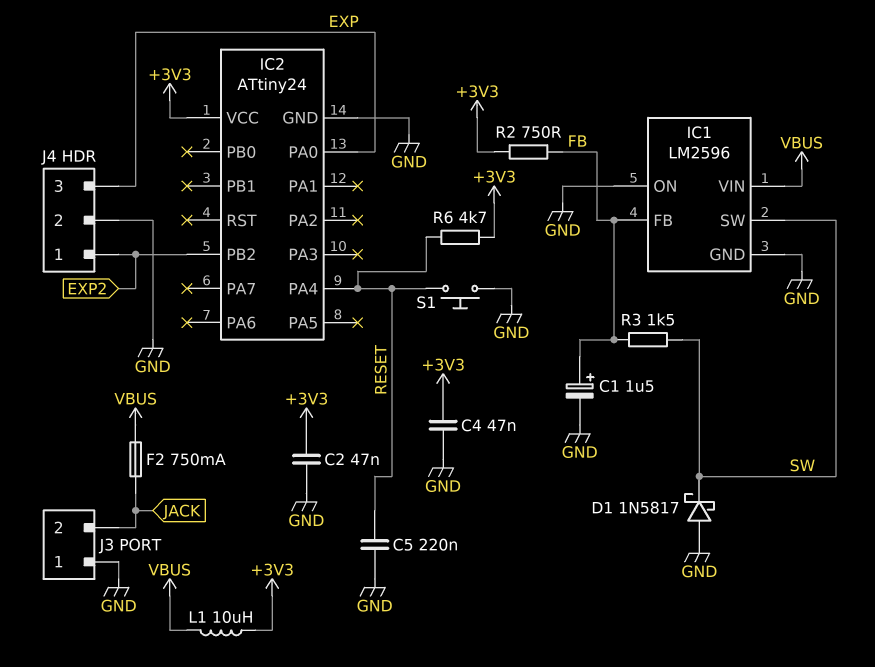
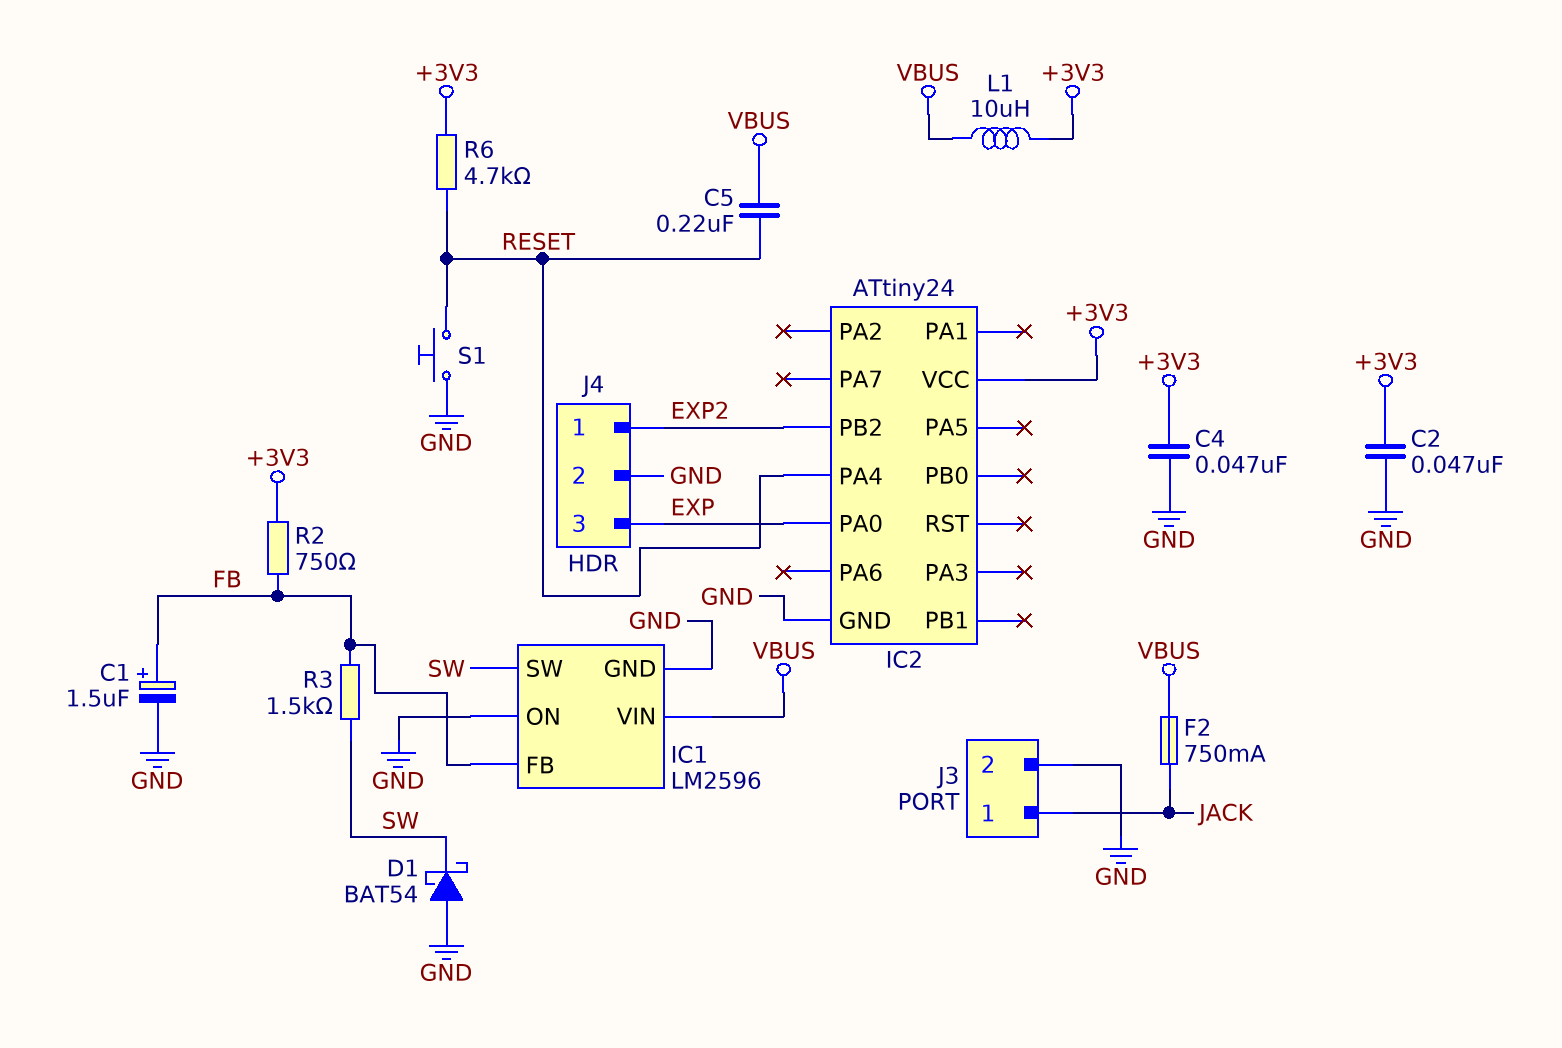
C5: 220nF (GND, RESET) -> 220nF (RESET, VBUS)
D1: schottky 1N5817 (A GND, K SW) -> schottky BAT54 (A GND, K SW)
J3 pin 1: GND -> JACK
J3 pin 2: JACK -> GND

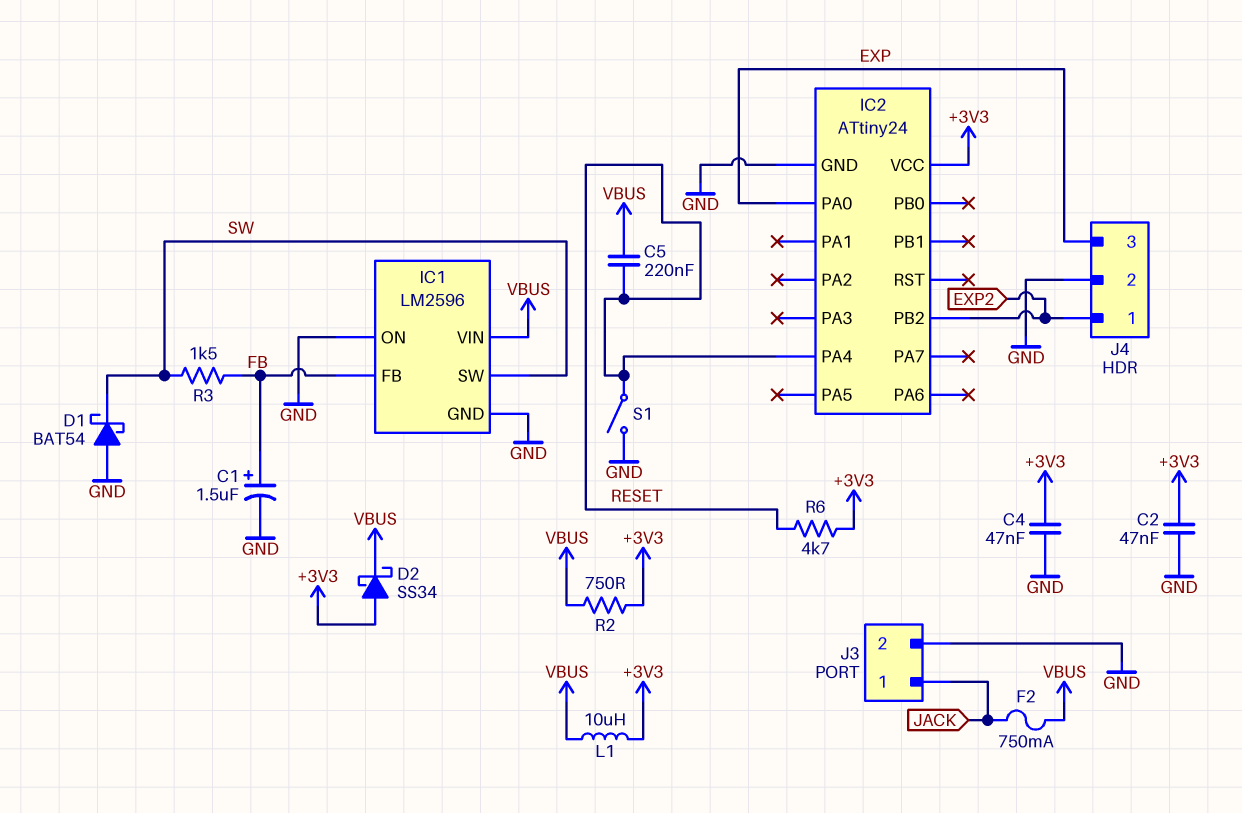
D2: none -> schottky SS34 (A +3V3, K VBUS)
R2: 750 (+3V3, FB) -> 750 (+3V3, VBUS)
S1: button (GND, RESET) -> switch (GND, RESET)

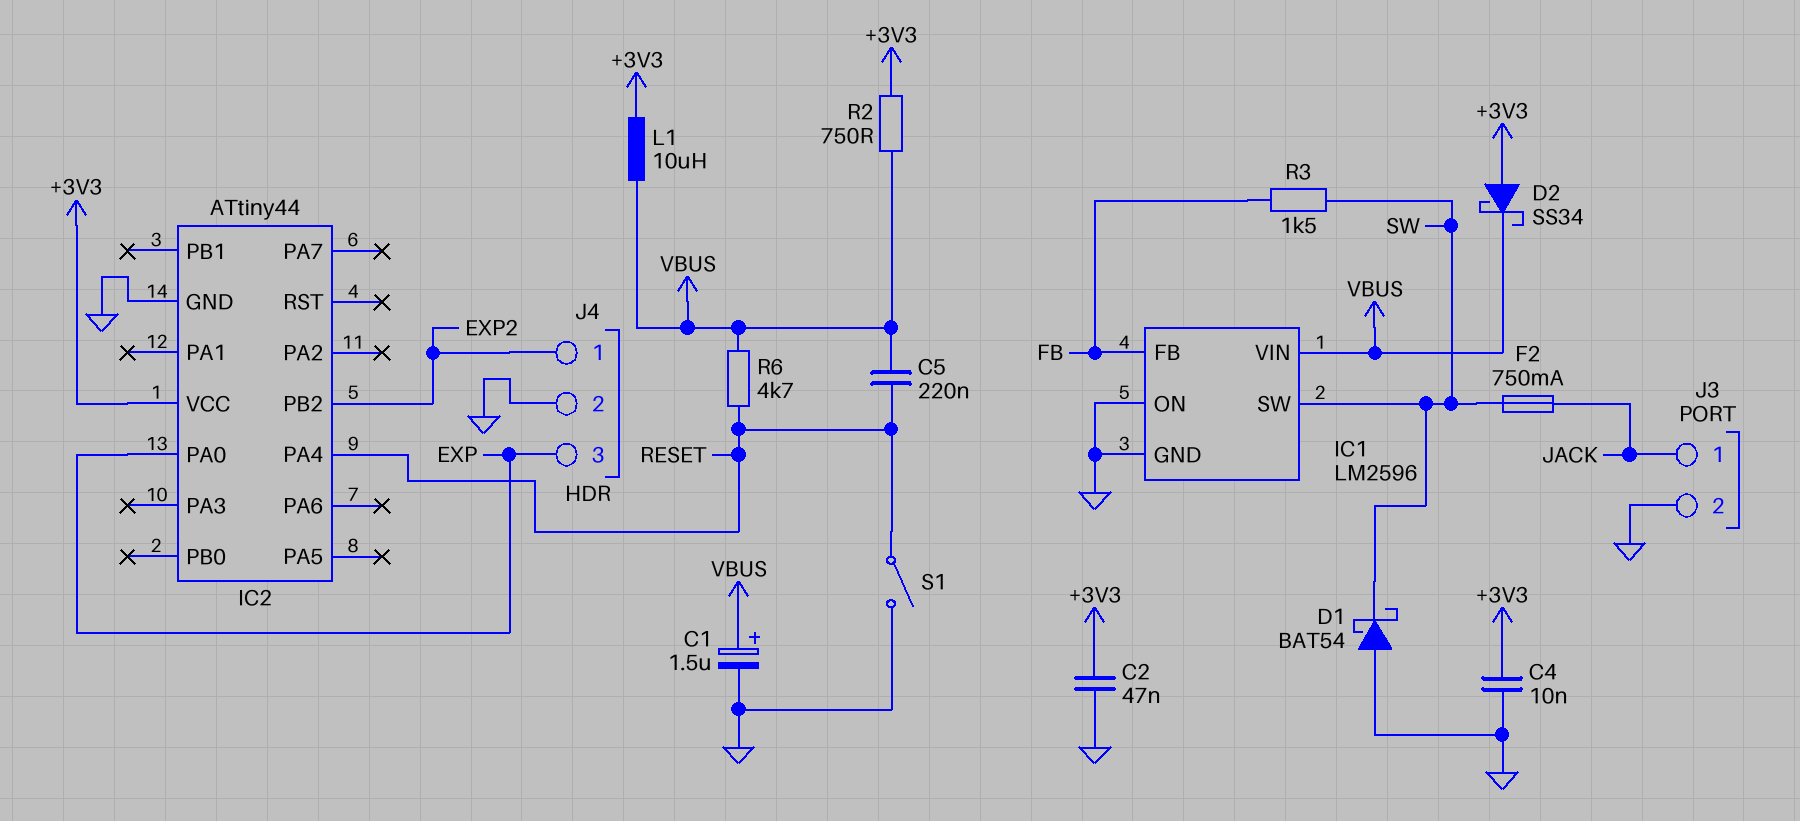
C1: 1.5uF (plus FB, minus GND) -> 1.5uF (plus VBUS, minus GND)
C4: 47nF (+3V3, GND) -> 10nF (+3V3, GND)
F2: 750mA (JACK, VBUS) -> 750mA (JACK, SW)
IC2: ATtiny24 -> ATtiny44
R6: 4.7k (+3V3, RESET) -> 4.7k (RESET, VBUS)

